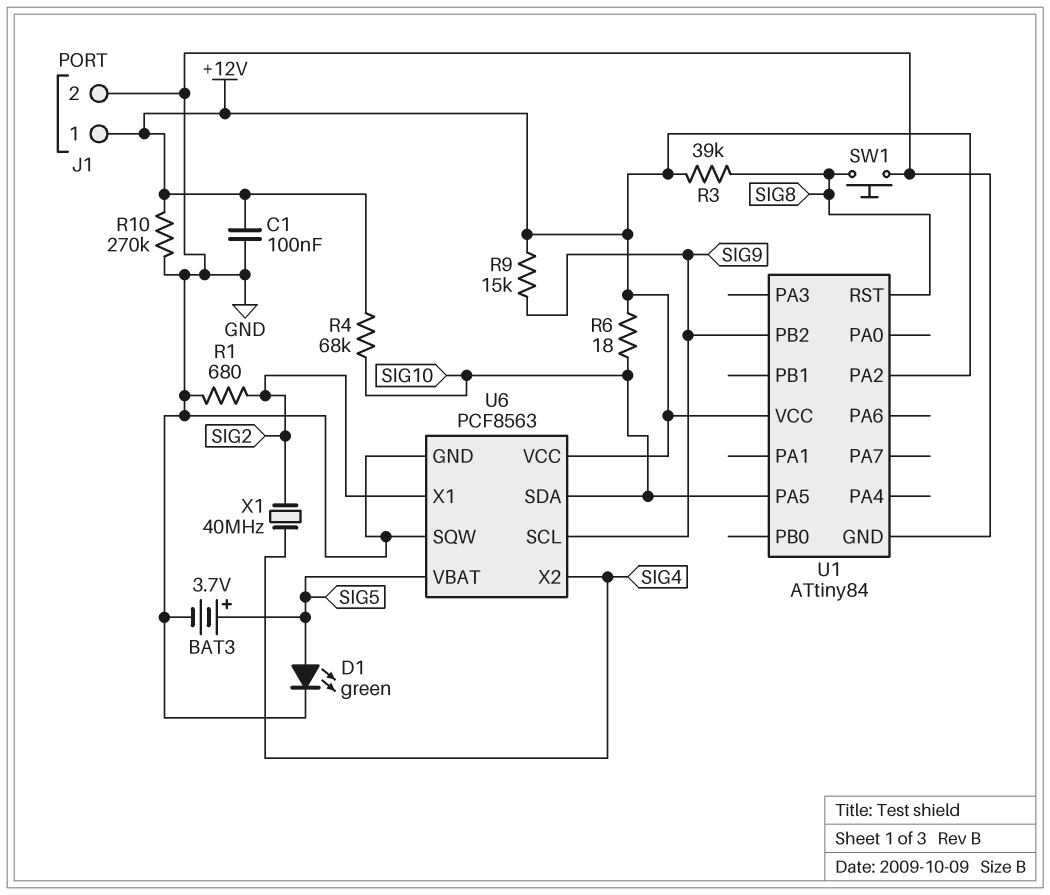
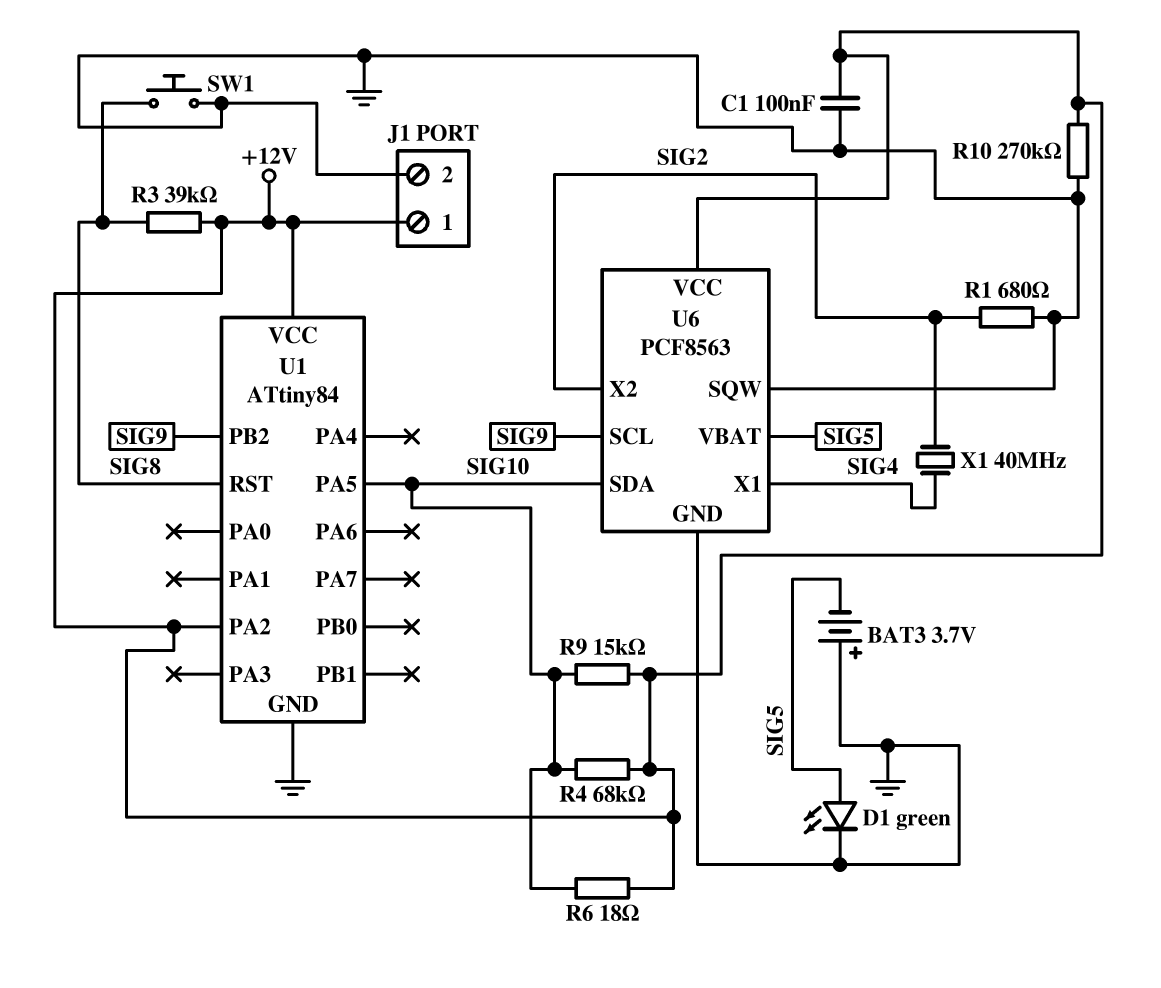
BAT3: 3.7V (plus SIG5, minus GND) -> 3.7V (plus GND, minus SIG5)
R9: 15k (+12V, SIG9) -> 15k (+12V, SIG10)
U6 pin X1: SIG2 -> SIG4
U6 pin X2: SIG4 -> SIG2

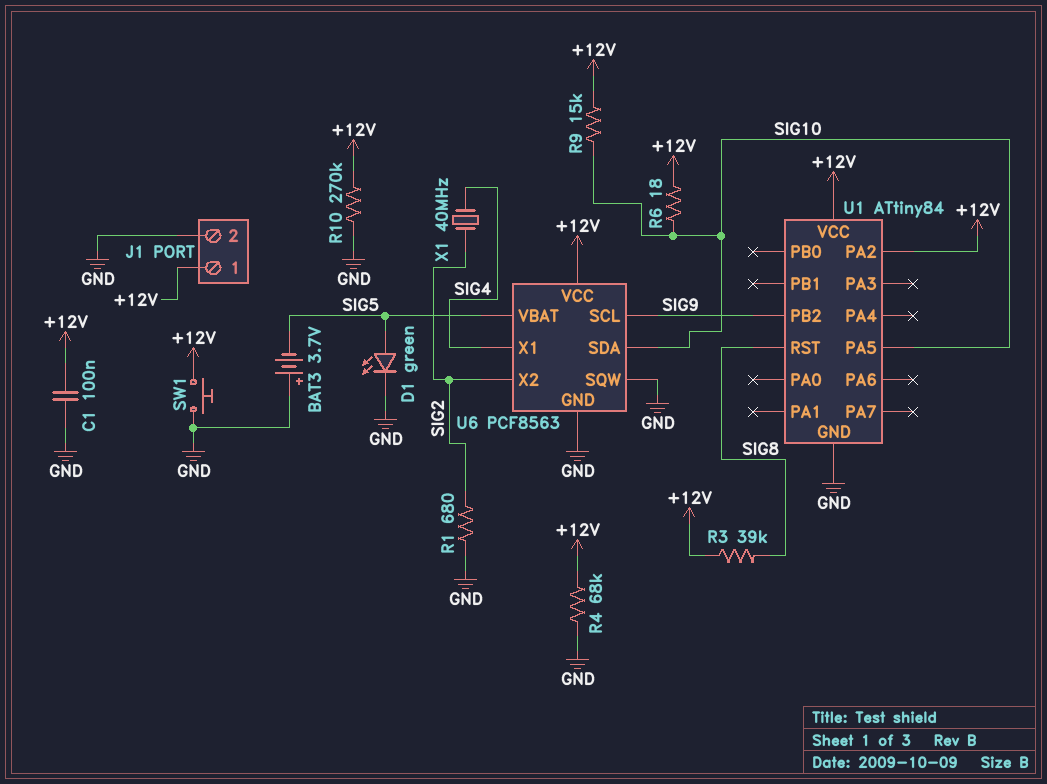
R4: 68k (+12V, SIG10) -> 68k (+12V, GND)
SW1: button (GND, SIG8) -> button (+12V, GND)

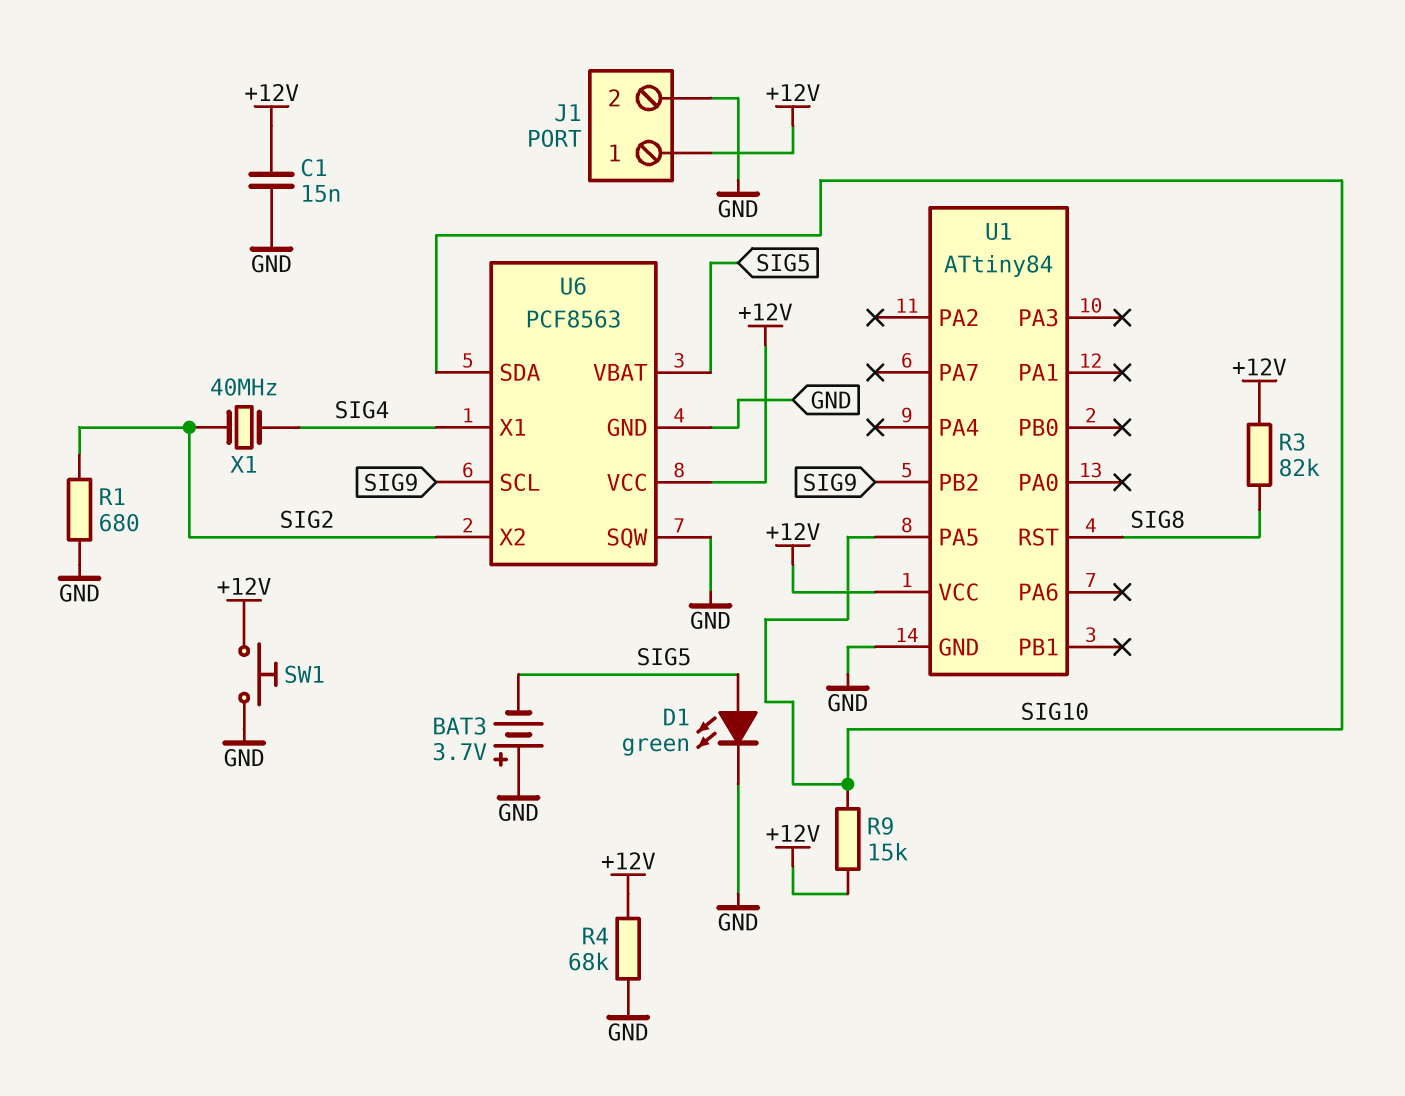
C1: 100nF (+12V, GND) -> 15nF (+12V, GND)
R3: 39k (+12V, SIG8) -> 82k (+12V, SIG8)
R6: 18 (+12V, SIG10) -> none
R10: 270k (+12V, GND) -> none
U1 pin PA2: +12V -> none

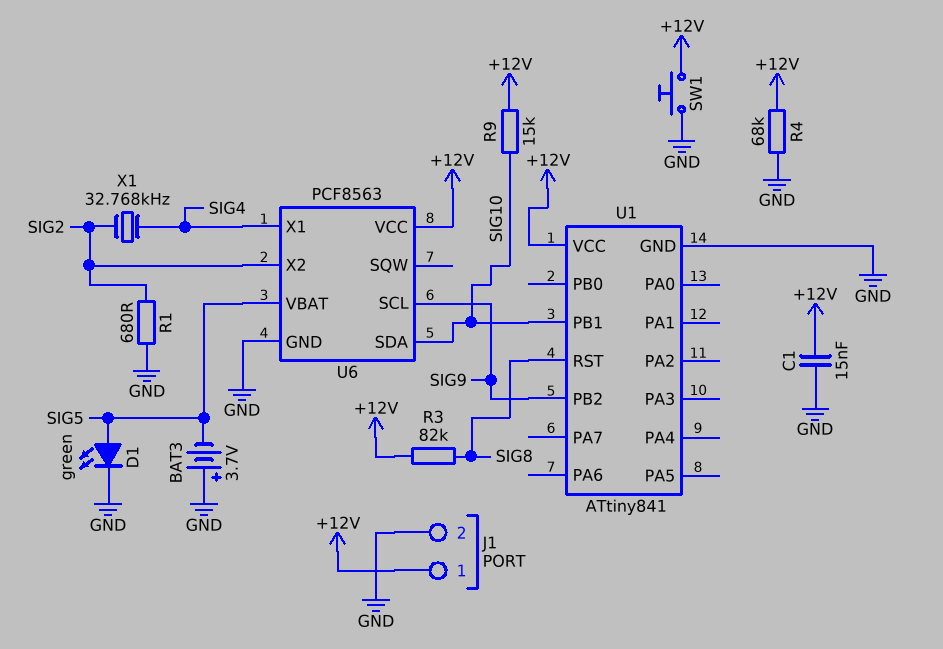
U1: ATtiny84 -> ATtiny841
U1 pin PA5: SIG10 -> none
U1 pin PB1: none -> SIG10
U6 pin SQW: GND -> none
X1: 40MHz (SIG2, SIG4) -> 32.768kHz (SIG2, SIG4)

